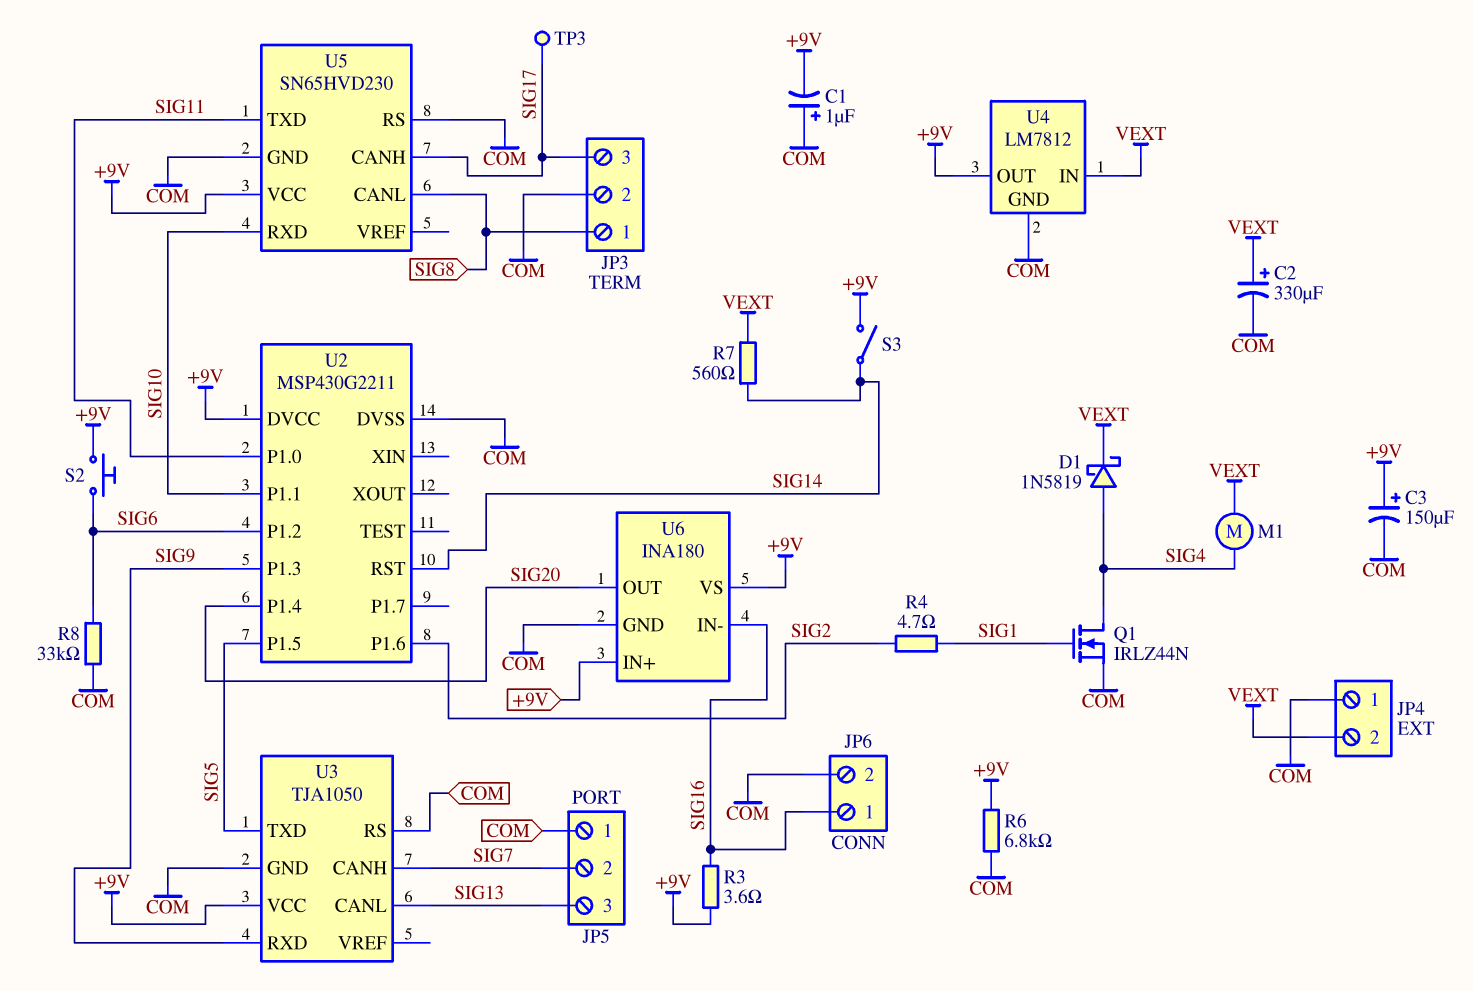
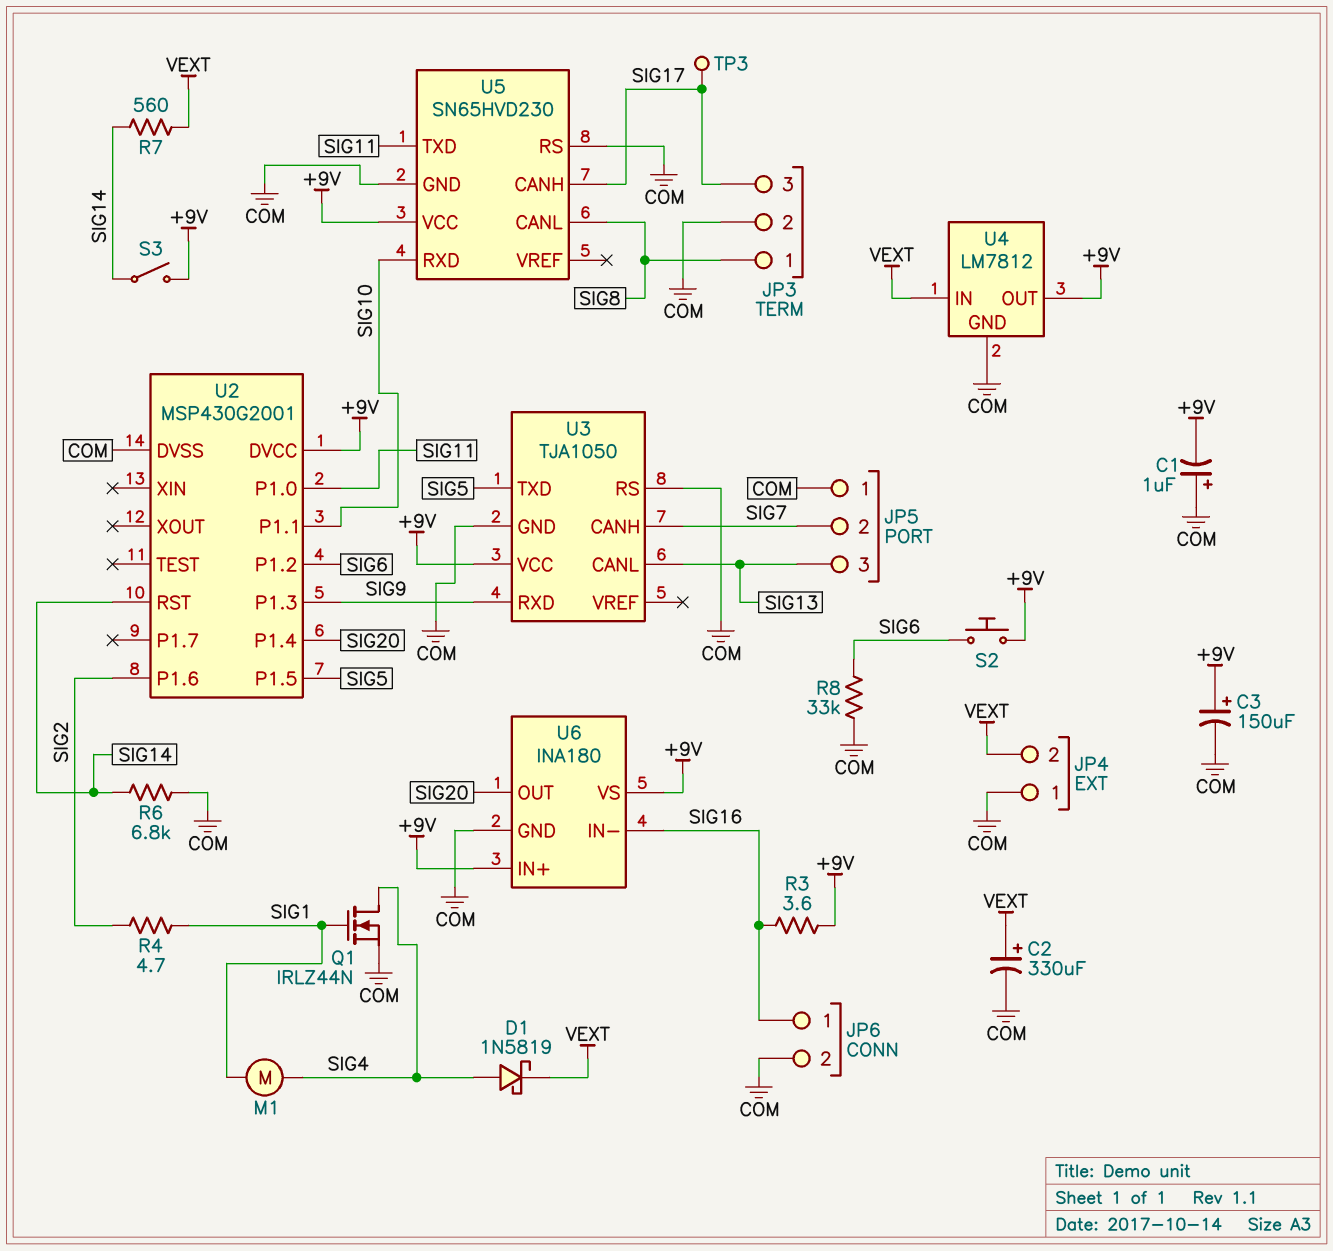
M1: motor (SIG4, VEXT) -> motor (SIG1, SIG4)
R6: 6.8k (+9V, COM) -> 6.8k (COM, SIG14)
U2: MSP430G2211 -> MSP430G2001

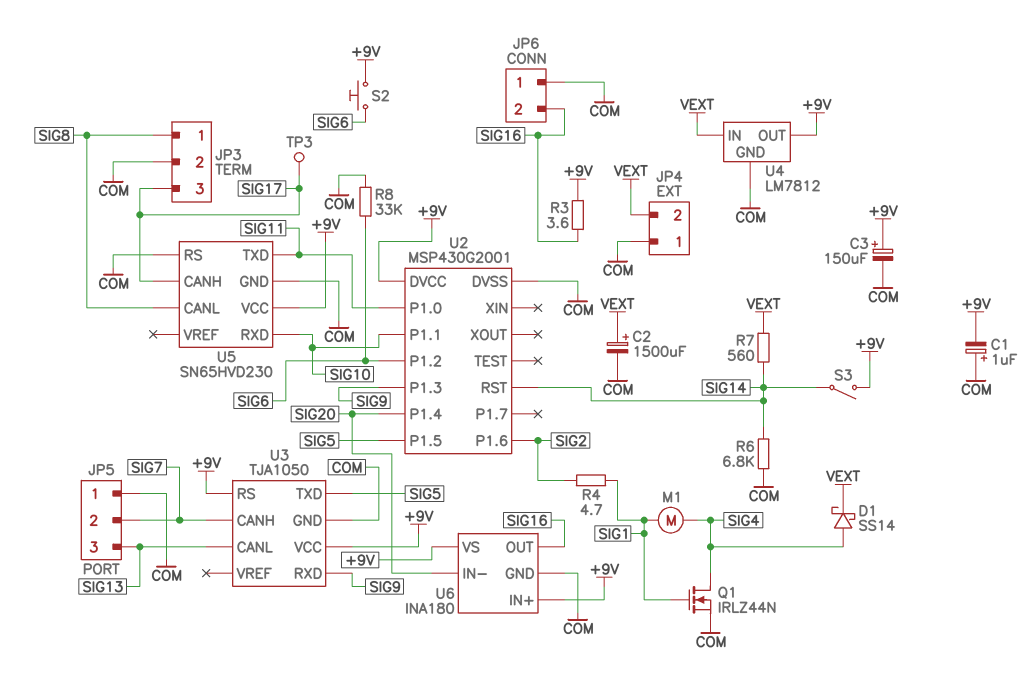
C2: 330uF (plus VEXT, minus COM) -> 1500uF (plus VEXT, minus COM)
D1: schottky 1N5819 (A SIG4, K VEXT) -> schottky SS14 (A SIG4, K VEXT)
JP6 pin 1: SIG16 -> COM
JP6 pin 2: COM -> SIG16
U3 pin RS: COM -> +9V
U6 pin IN-: SIG16 -> SIG20
U6 pin OUT: SIG20 -> SIG16

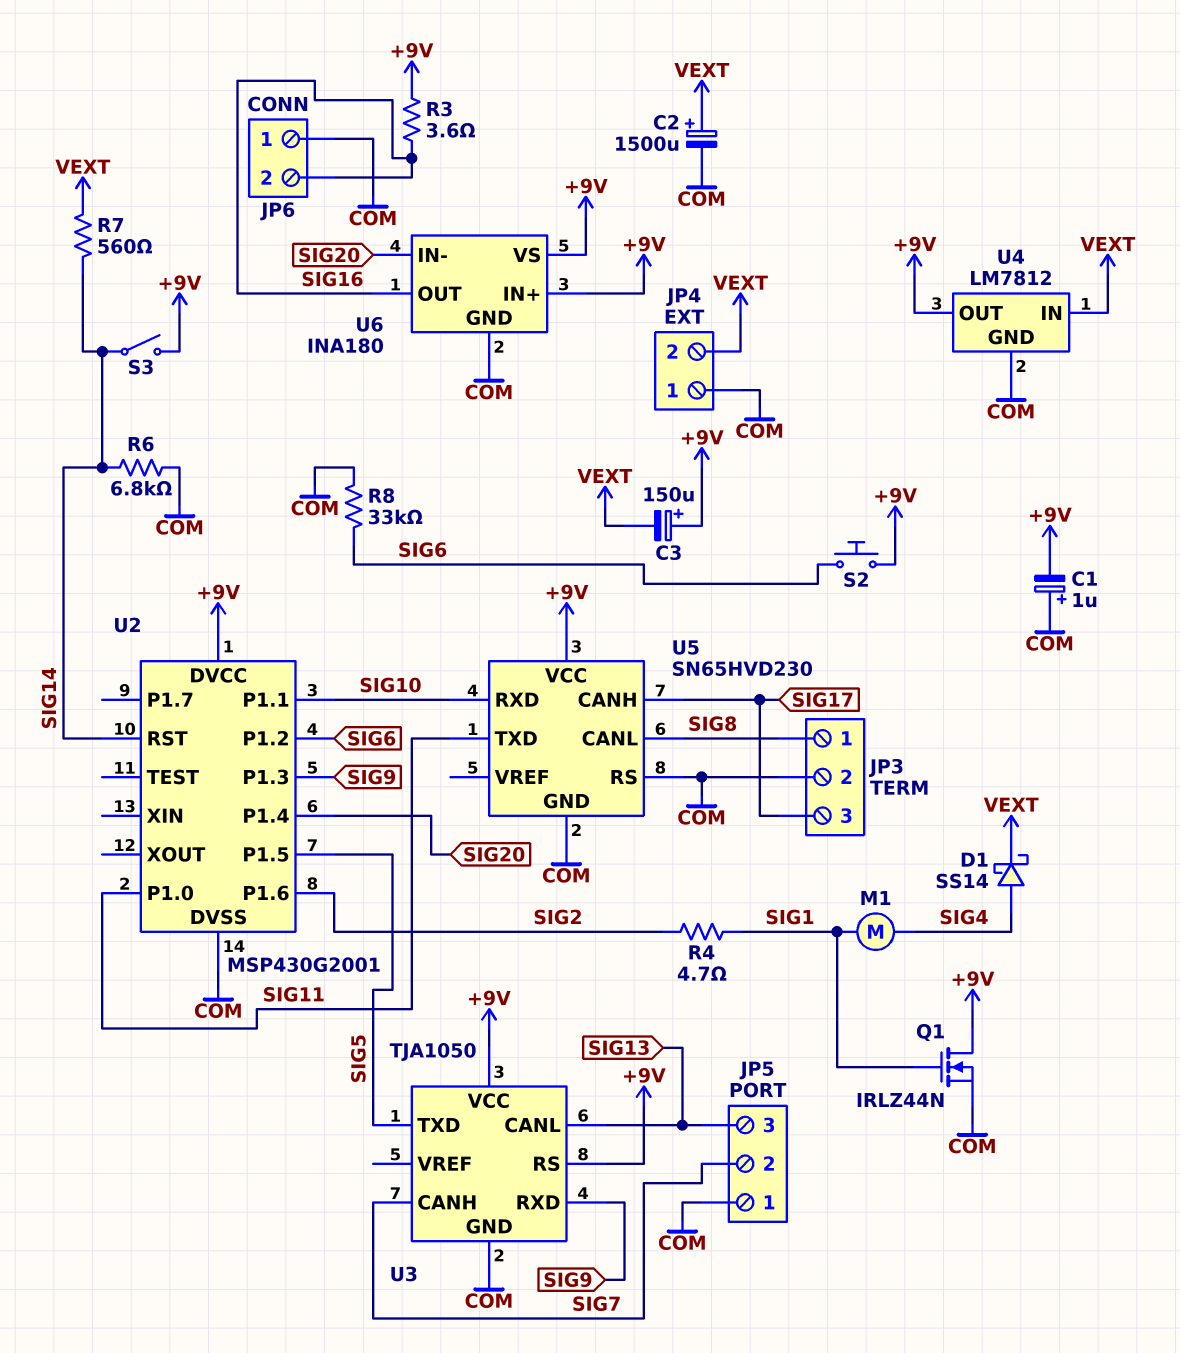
C3: 150uF (plus +9V, minus COM) -> 150uF (plus +9V, minus VEXT)
Q1: NMOS IRLZ44N (G SIG1, D SIG4, S COM) -> NMOS IRLZ44N (G SIG1, D +9V, S COM)
TP3: test point (SIG17) -> none

